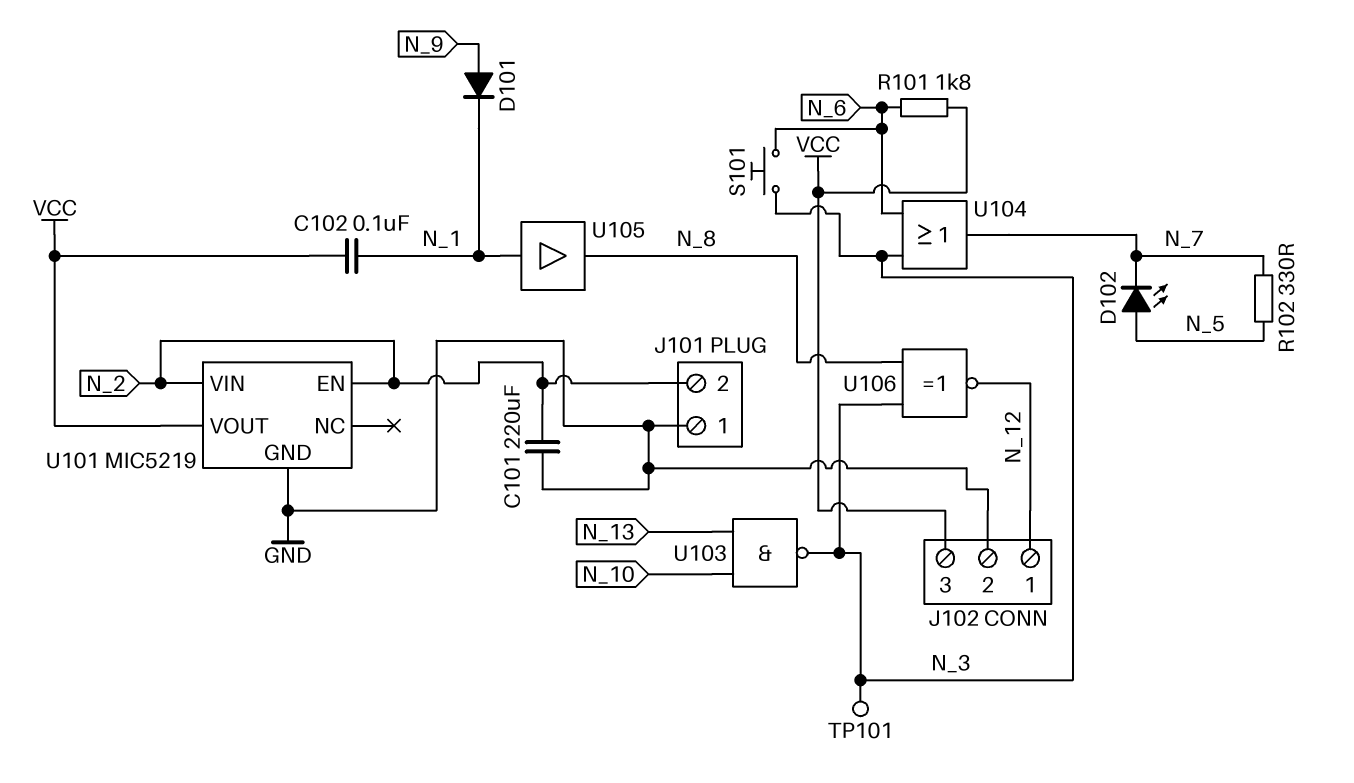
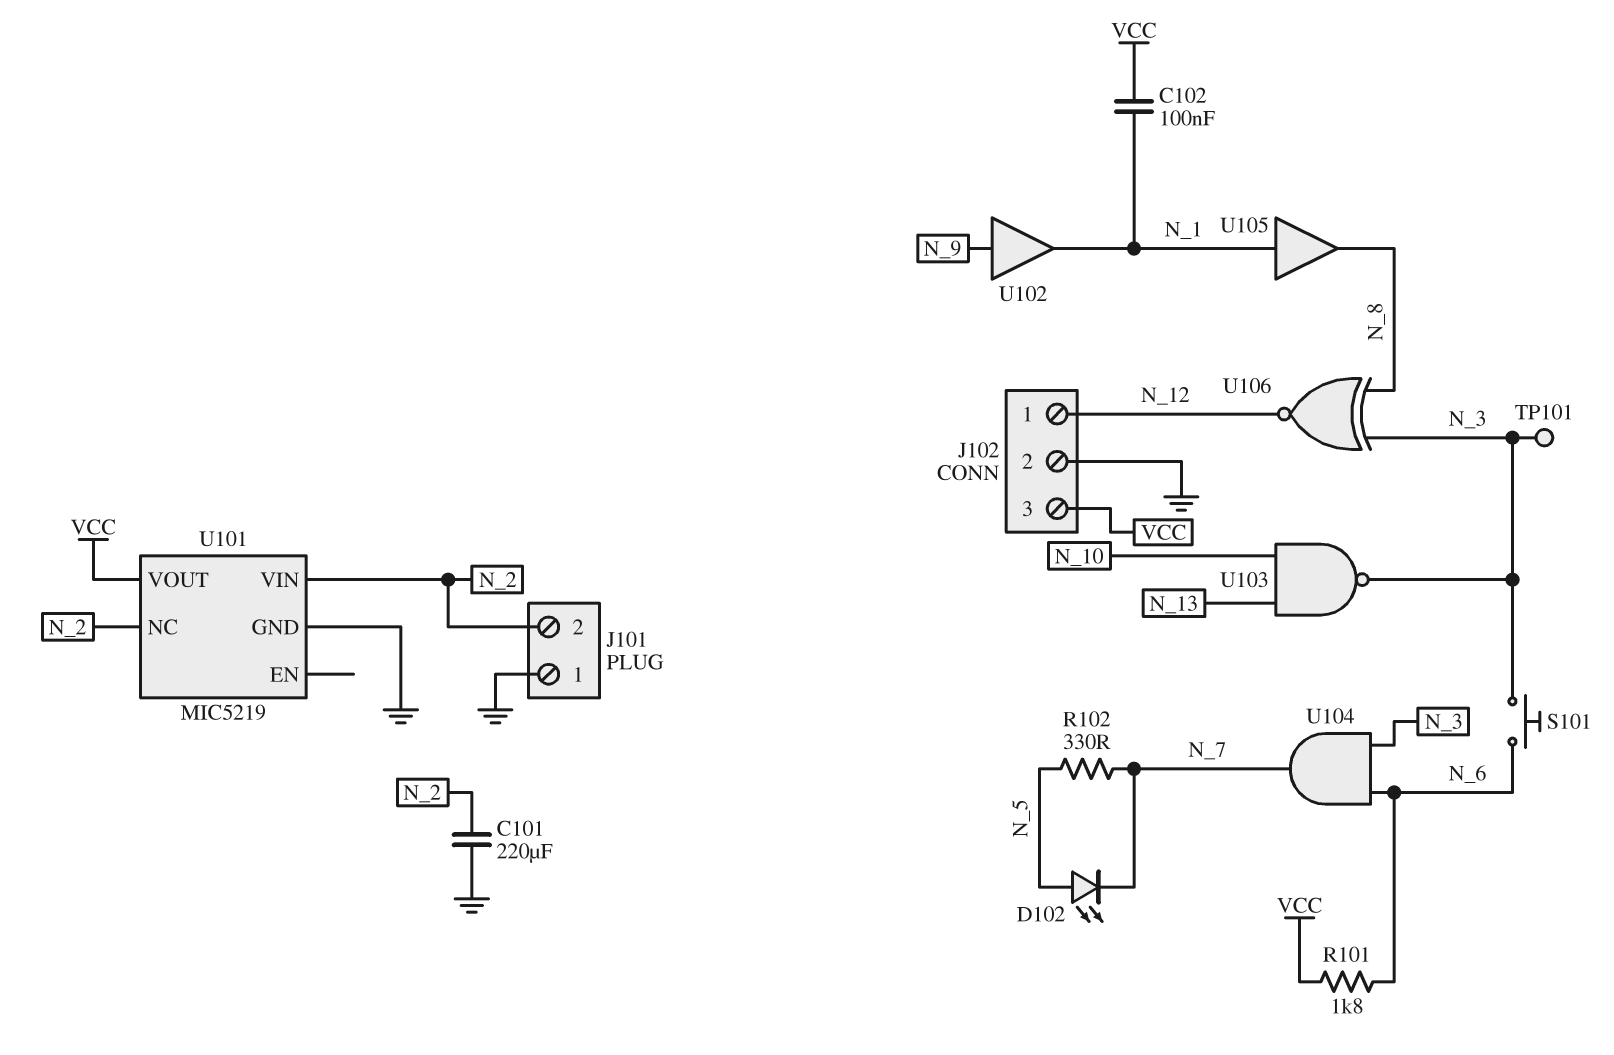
D101: diode (A N_9, K N_1) -> none
U101 pin EN: N_2 -> none
U101 pin NC: none -> N_2
U102: none -> buffer (in N_9, out N_1)
U104: OR (in N_3, in N_6, out N_7) -> AND (in N_3, in N_6, out N_7)

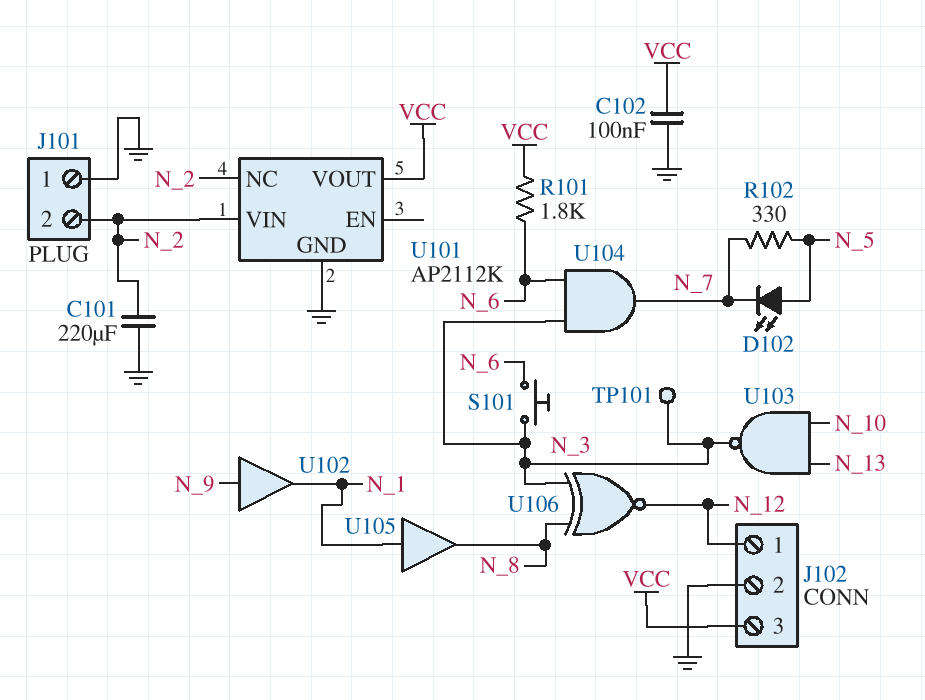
C102: 100nF (N_1, VCC) -> 100nF (GND, VCC)
U101: MIC5219 -> AP2112K

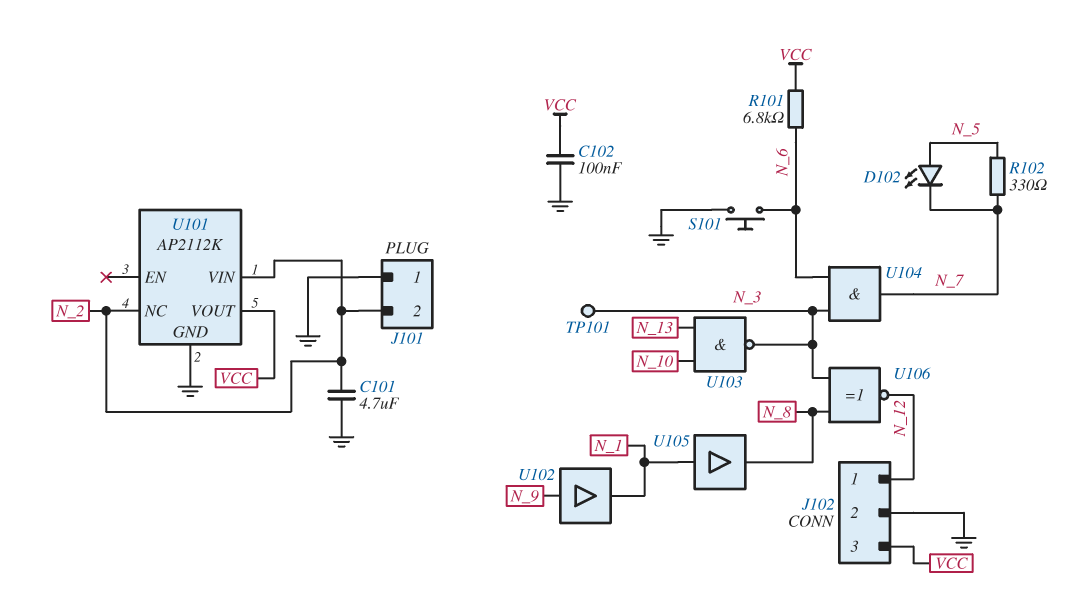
C101: 220uF (GND, N_2) -> 4.7uF (GND, N_2)
R101: 1.8k (N_6, VCC) -> 6.8k (N_6, VCC)
S101: button (N_3, N_6) -> button (GND, N_6)

